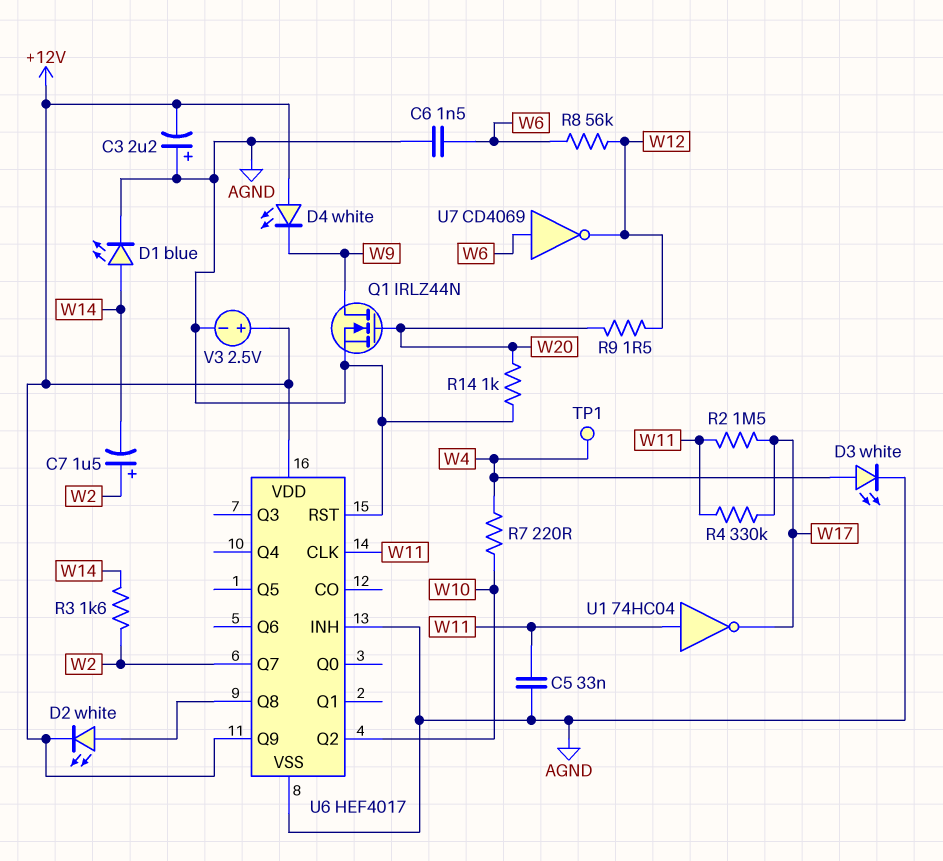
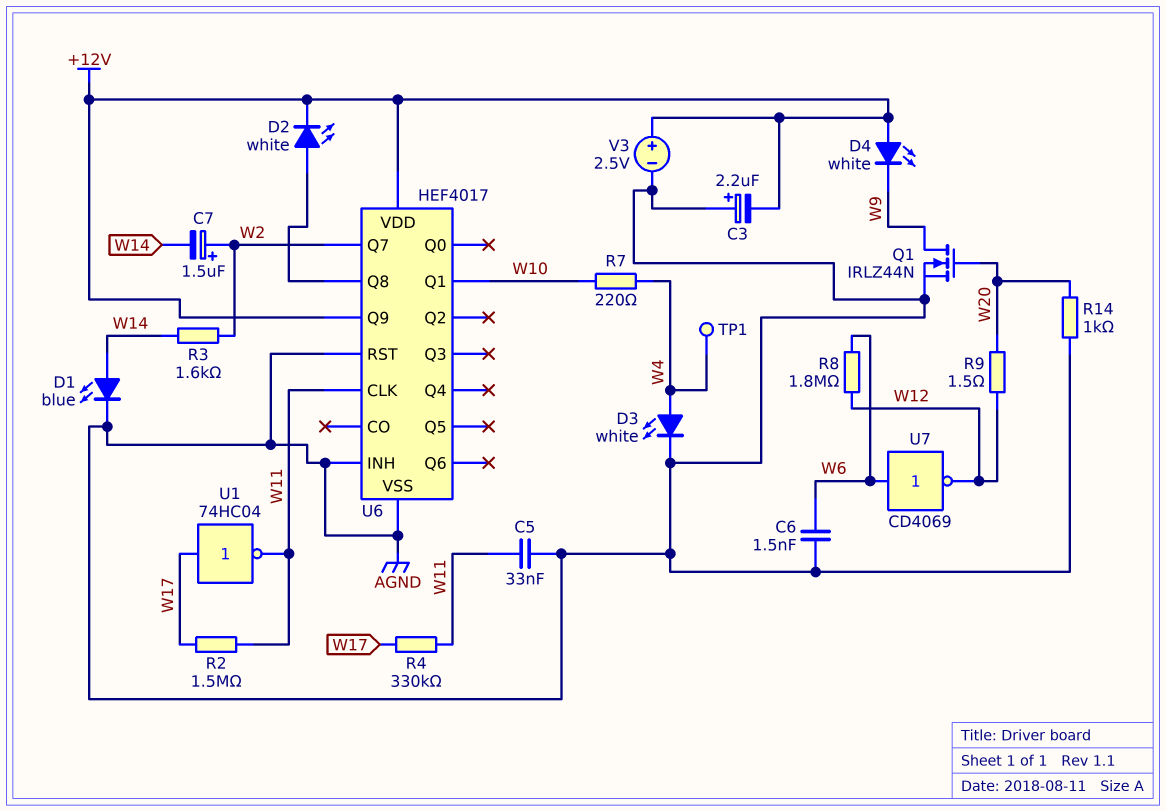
R8: 56k (W6, W12) -> 1.8M (W6, W12)
U1: NOT 74HC04 (in W11, out W17) -> NOT 74HC04 (in W17, out W11)
U6 pin Q1: none -> W10
U6 pin Q2: W10 -> none

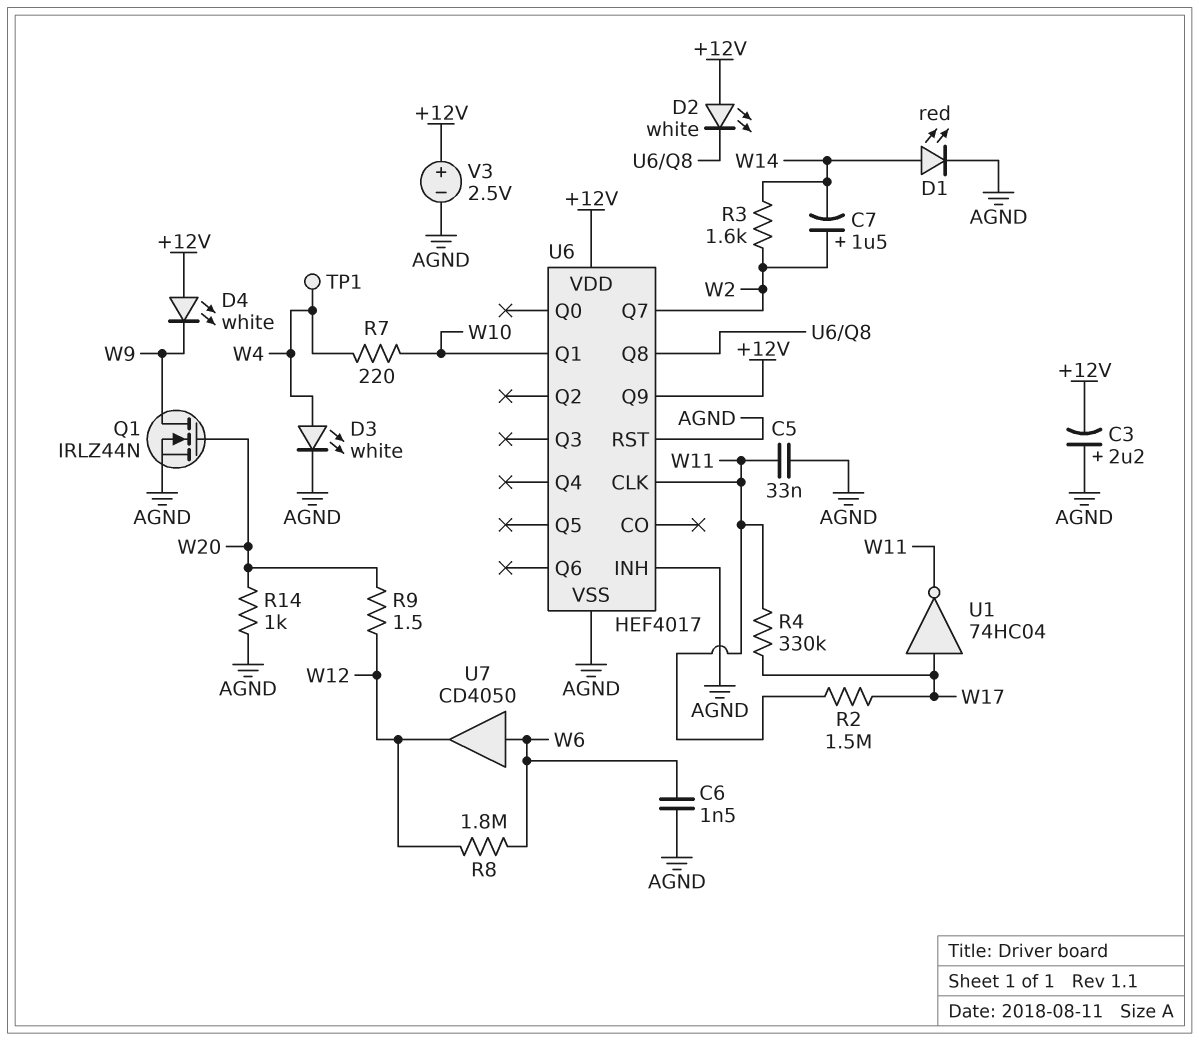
D1: LED blue (A W14, K AGND) -> LED red (A W14, K AGND)
D2: LED white (A U6/Q8, K +12V) -> LED white (A +12V, K U6/Q8)
U7: NOT CD4069 (in W6, out W12) -> buffer CD4050 (in W6, out W12)

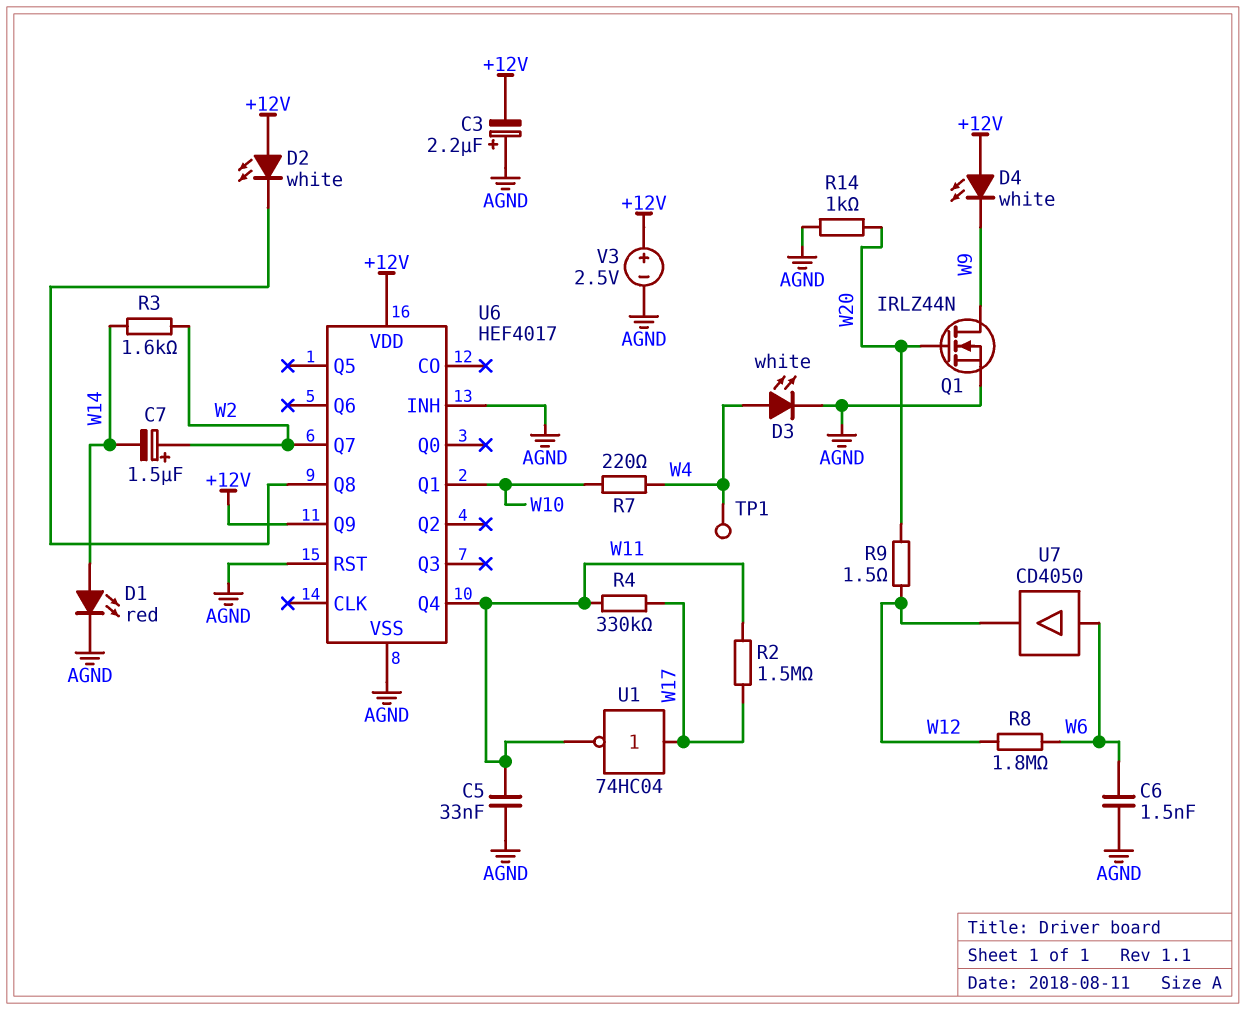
U6 pin CLK: W11 -> none
U6 pin Q4: none -> W11

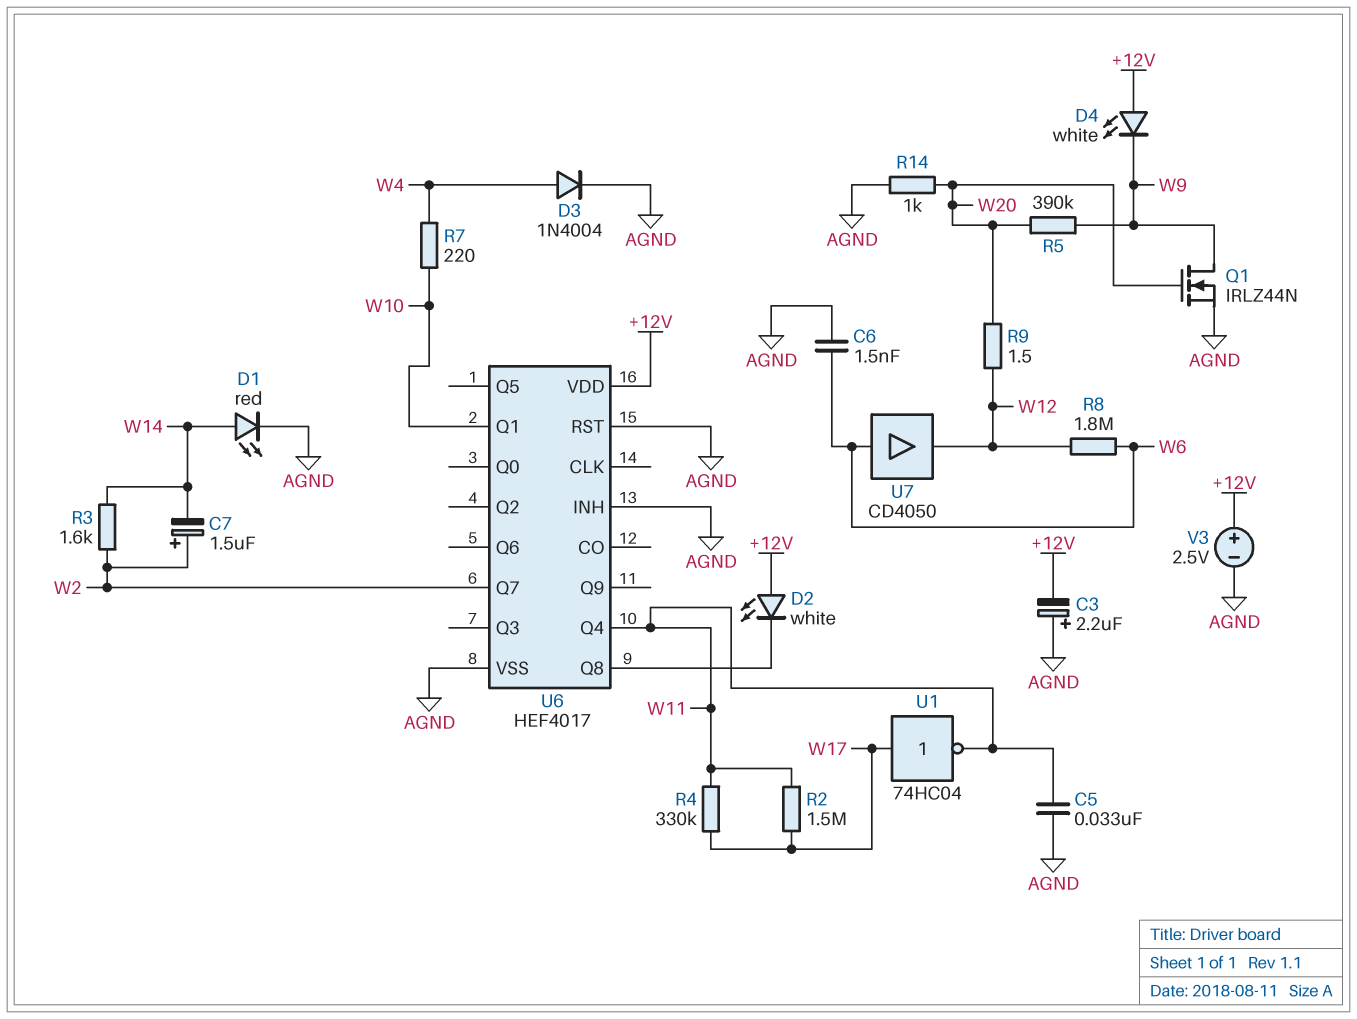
D3: LED white (A W4, K AGND) -> diode 1N4004 (A W4, K AGND)
R5: none -> 390k (W9, W20)
TP1: test point (W4) -> none
U6 pin Q9: +12V -> none

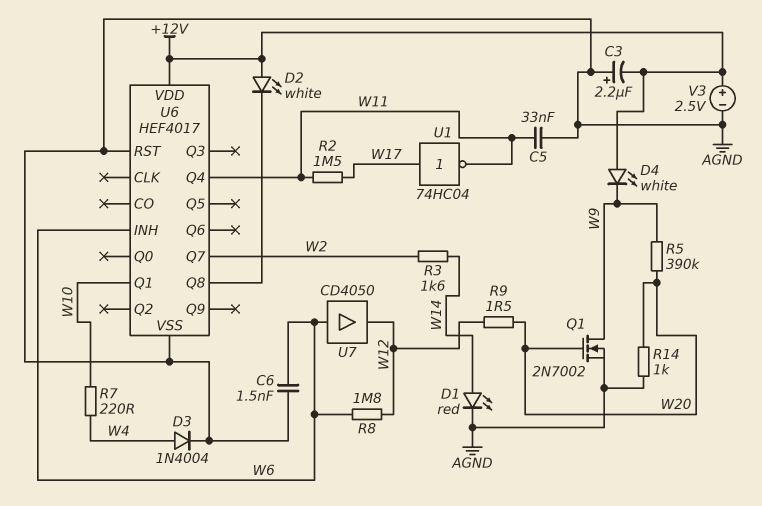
C7: 1.5uF (plus W2, minus W14) -> none
Q1: NMOS IRLZ44N (G W20, D W9, S AGND) -> NMOS 2N7002 (G W20, D W9, S AGND)
R4: 330k (W11, W17) -> none
U6 pin INH: AGND -> W6

